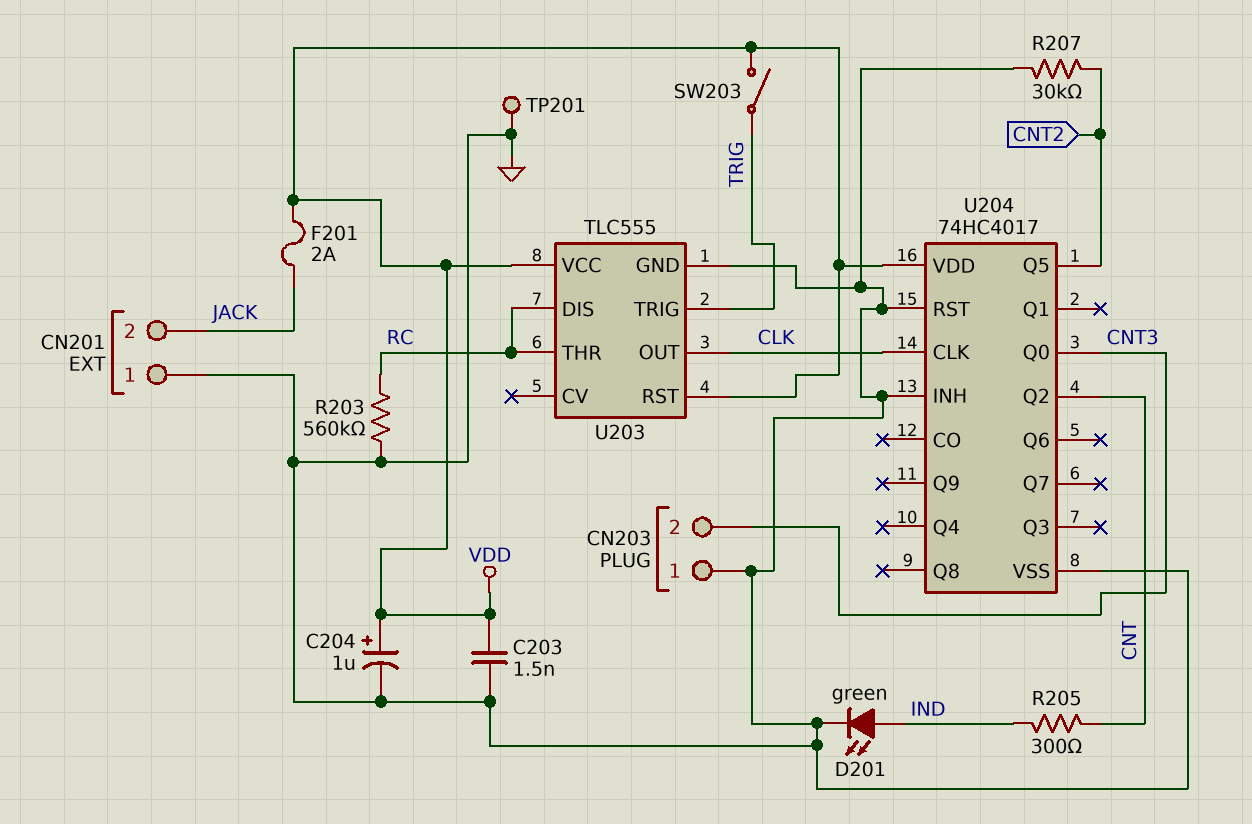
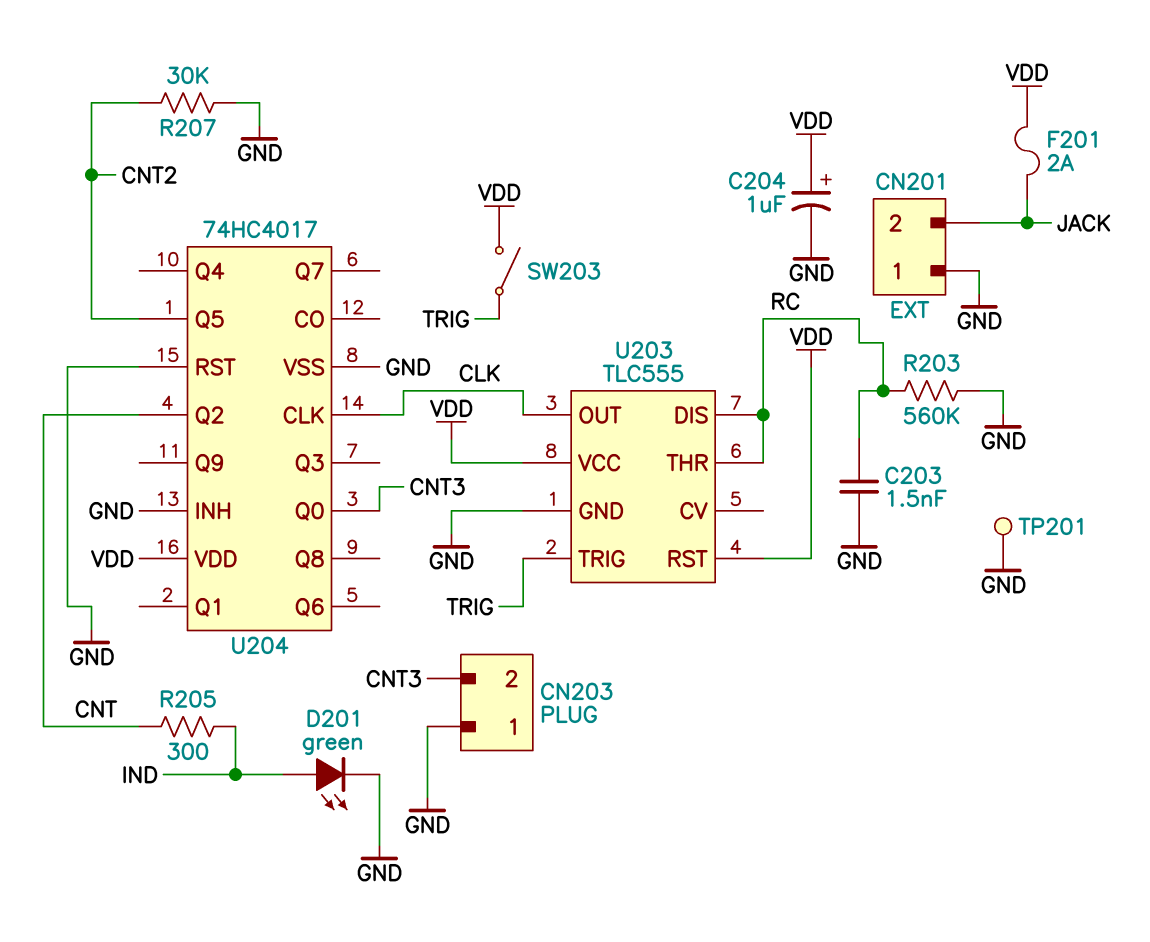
C203: 1.5nF (GND, VDD) -> 1.5nF (GND, RC)

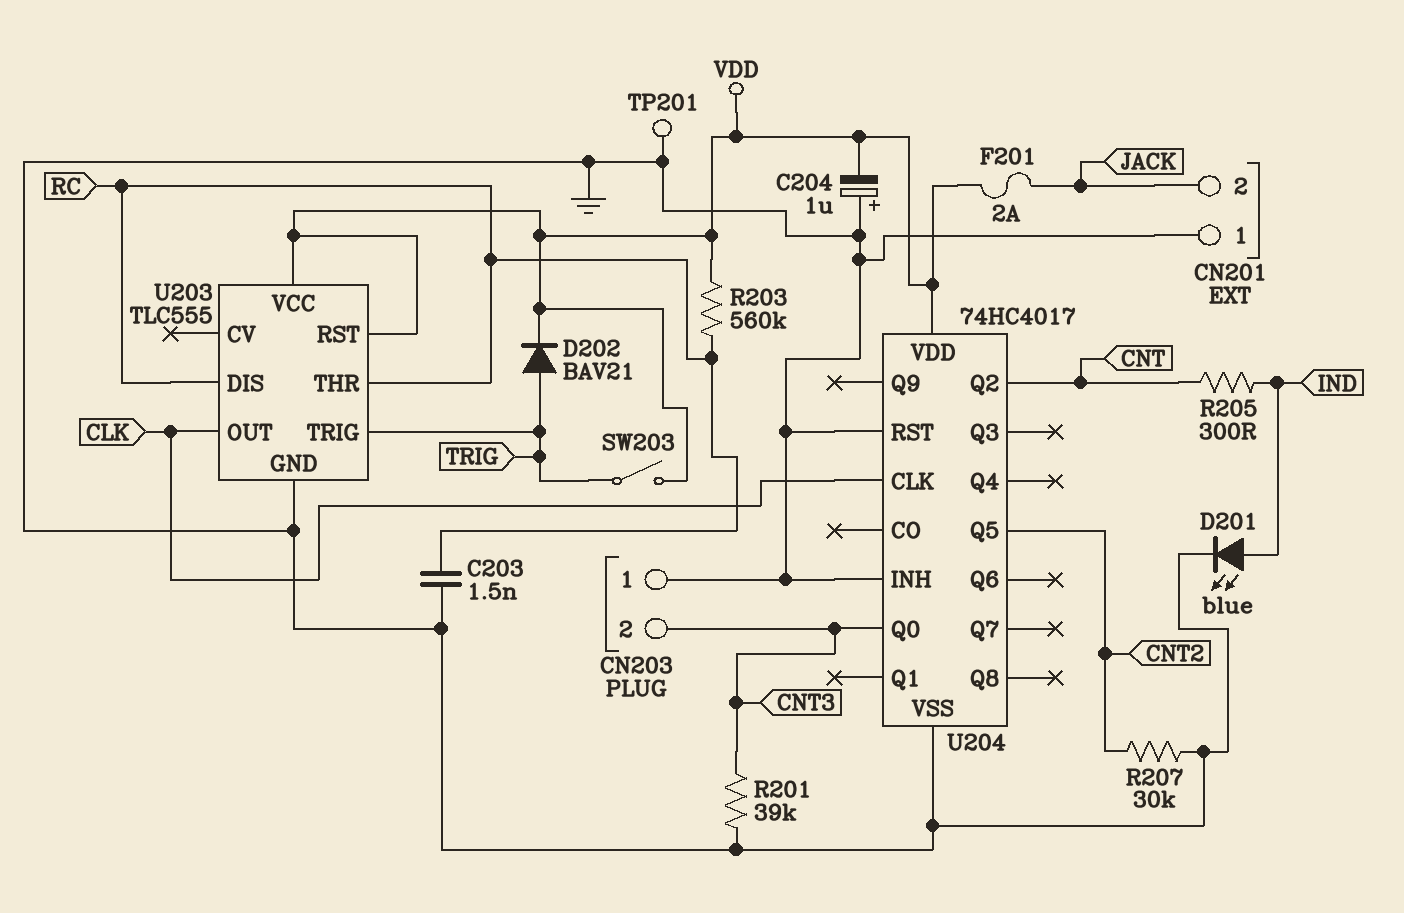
C204: 1uF (plus VDD, minus GND) -> 1uF (plus GND, minus VDD)
D201: LED green (A IND, K GND) -> LED blue (A IND, K GND)
D202: none -> diode BAV21 (A TRIG, K VDD)
R201: none -> 39k (CNT3, GND)
R203: 560k (GND, RC) -> 560k (RC, VDD)

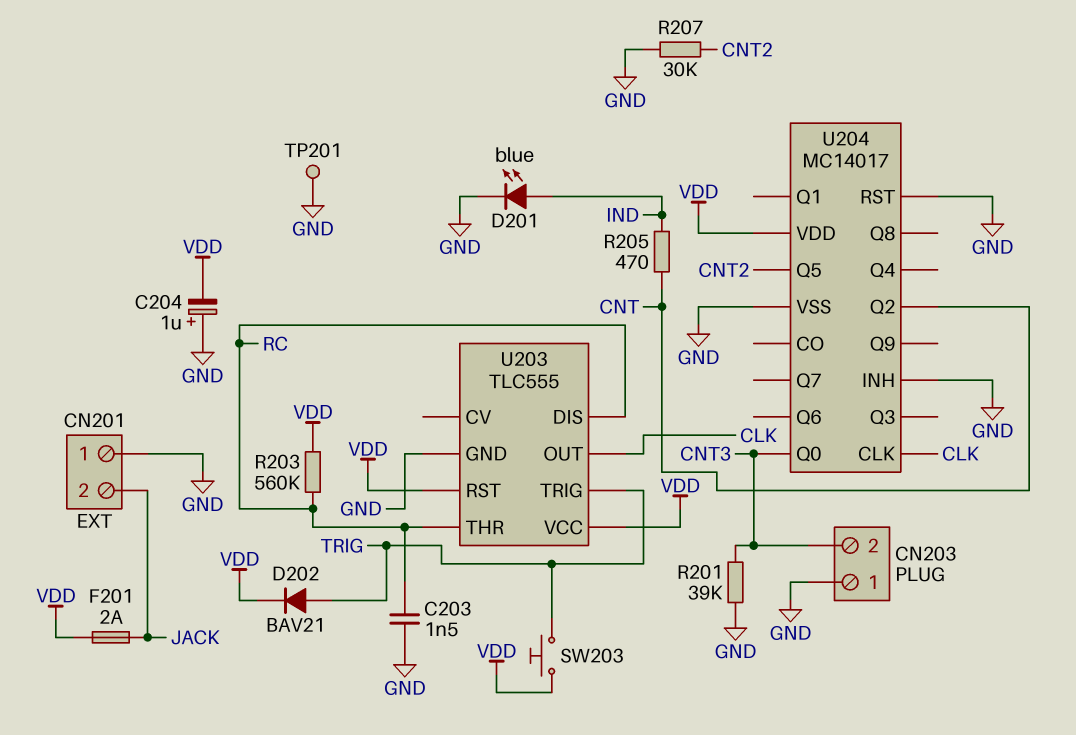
R205: 300 (CNT, IND) -> 470 (CNT, IND)
SW203: switch (TRIG, VDD) -> button (TRIG, VDD)
U204: 74HC4017 -> MC14017

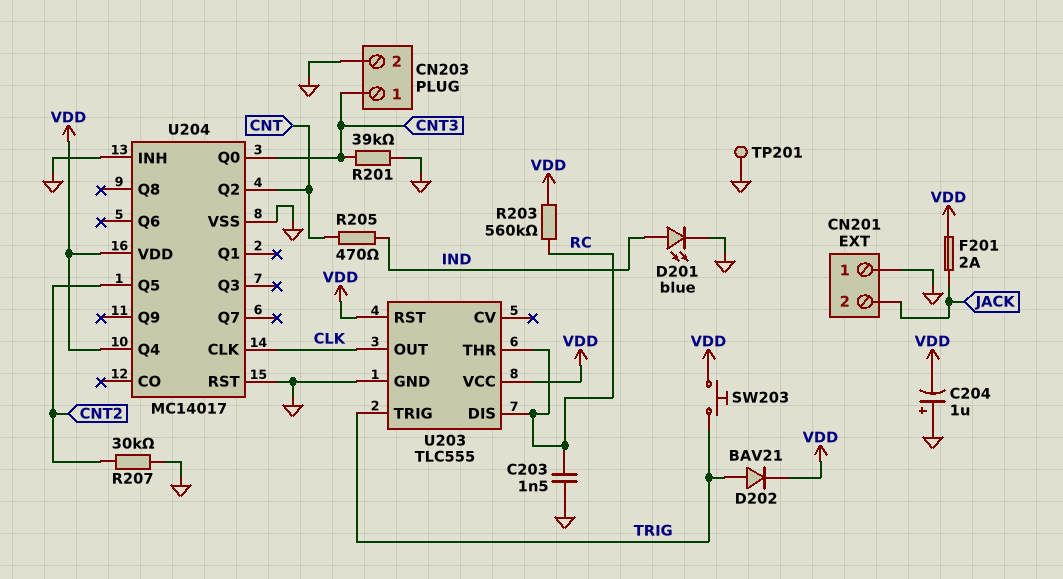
CN203 pin 1: GND -> CNT3
CN203 pin 2: CNT3 -> GND
U204 pin Q4: none -> VDD

